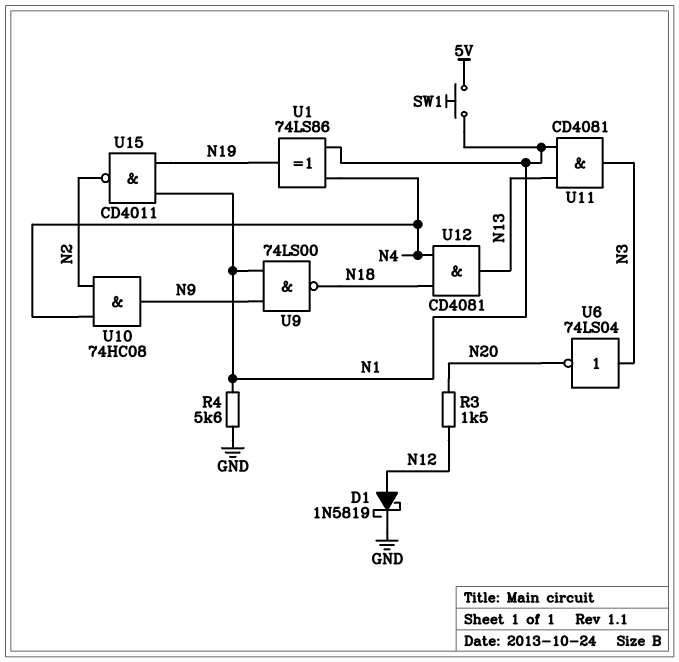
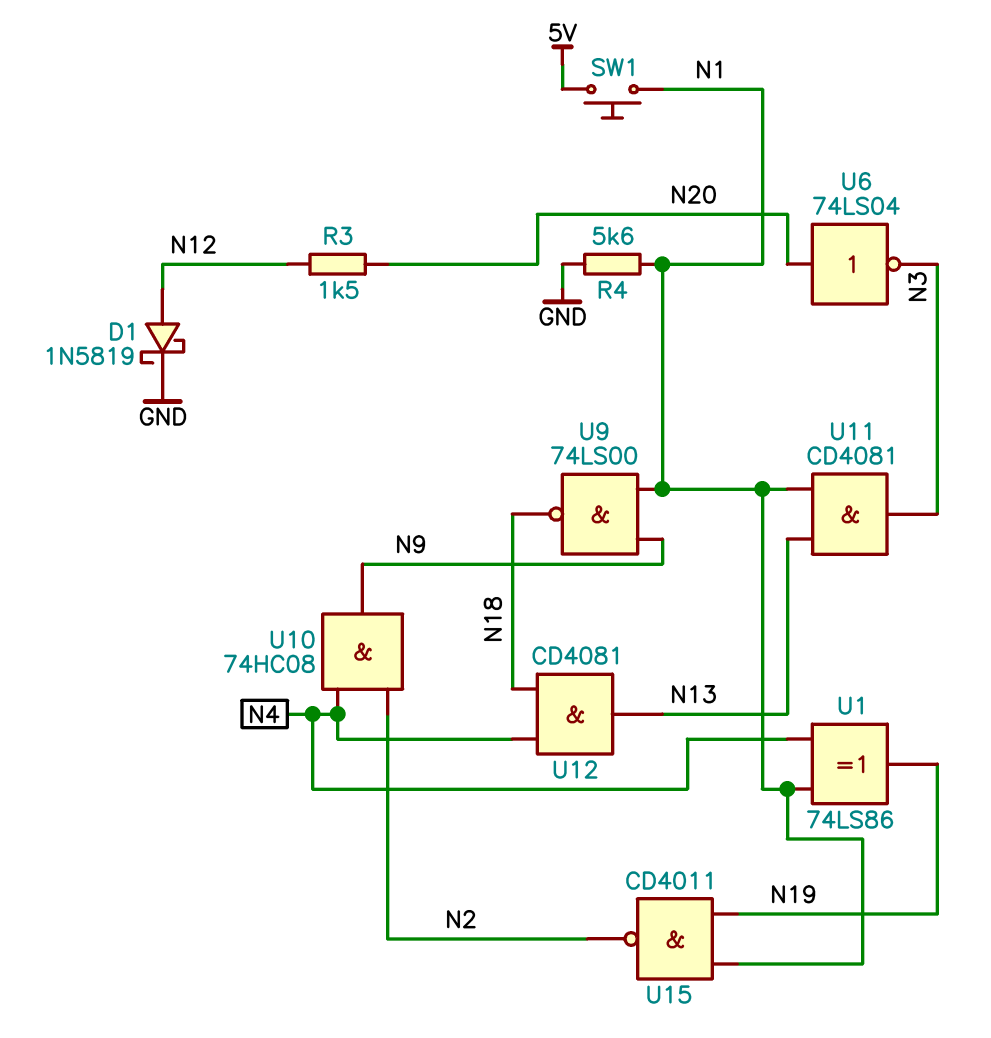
U6: NOT 74LS04 (in N3, out N20) -> NOT 74LS04 (in N20, out N3)

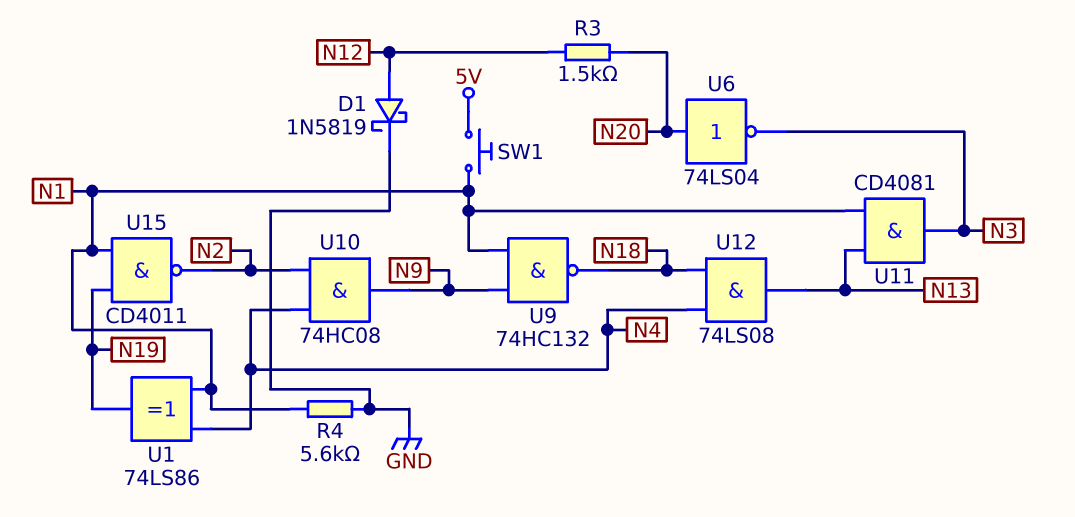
U9: NAND 74LS00 (in N1, in N9, out N18) -> NAND 74HC132 (in N1, in N9, out N18)
U12: AND CD4081 (in N4, in N18, out N13) -> AND 74LS08 (in N4, in N18, out N13)

